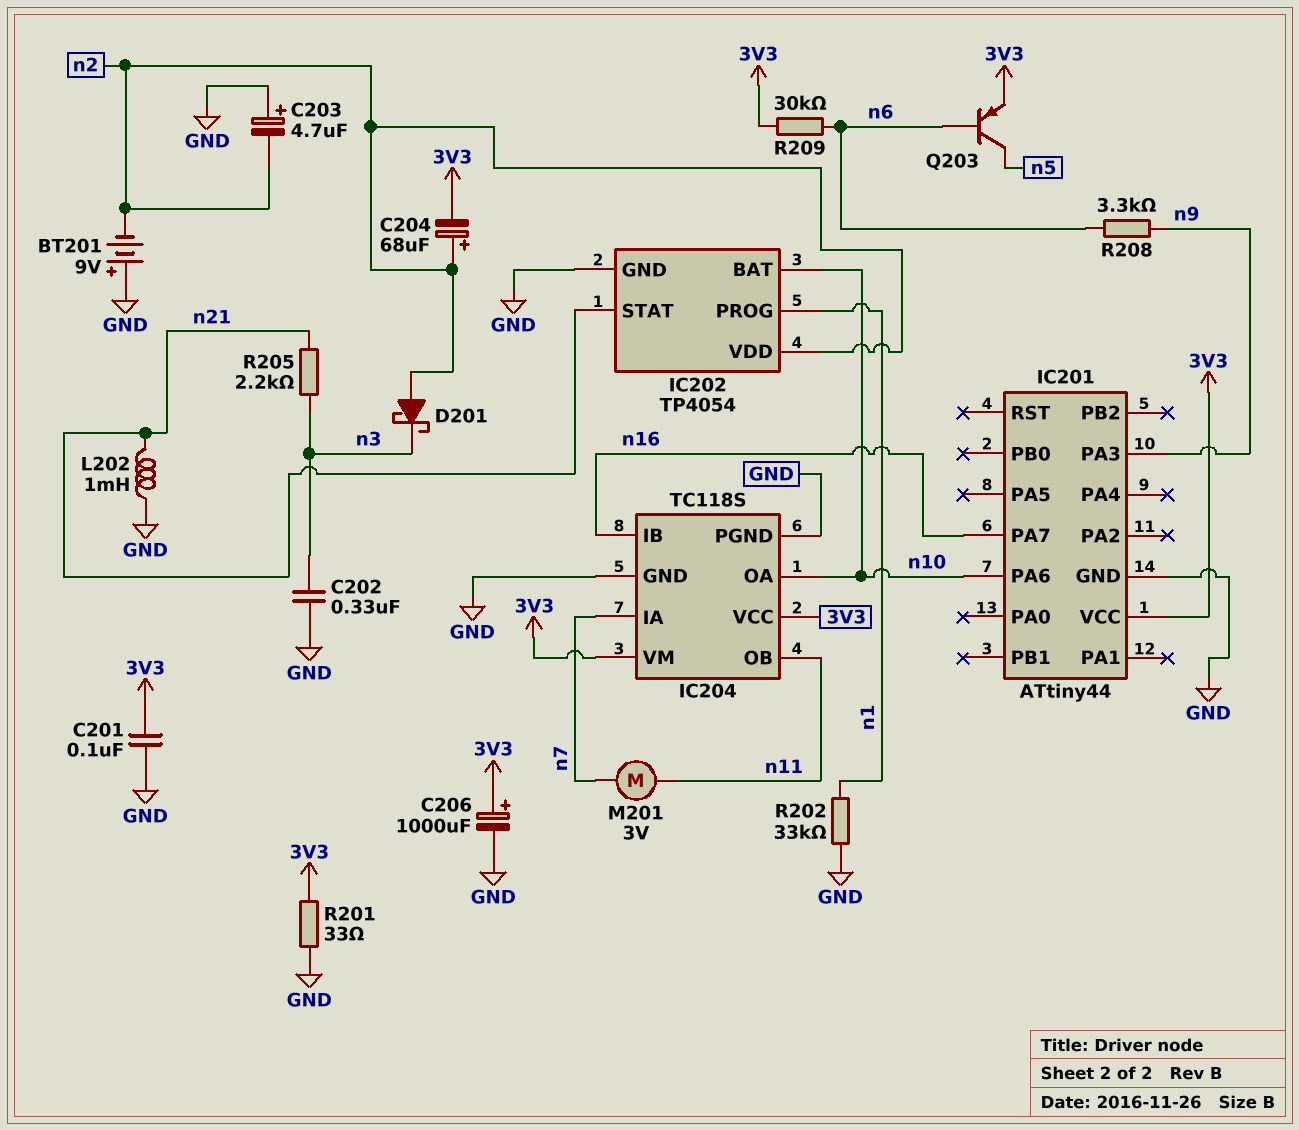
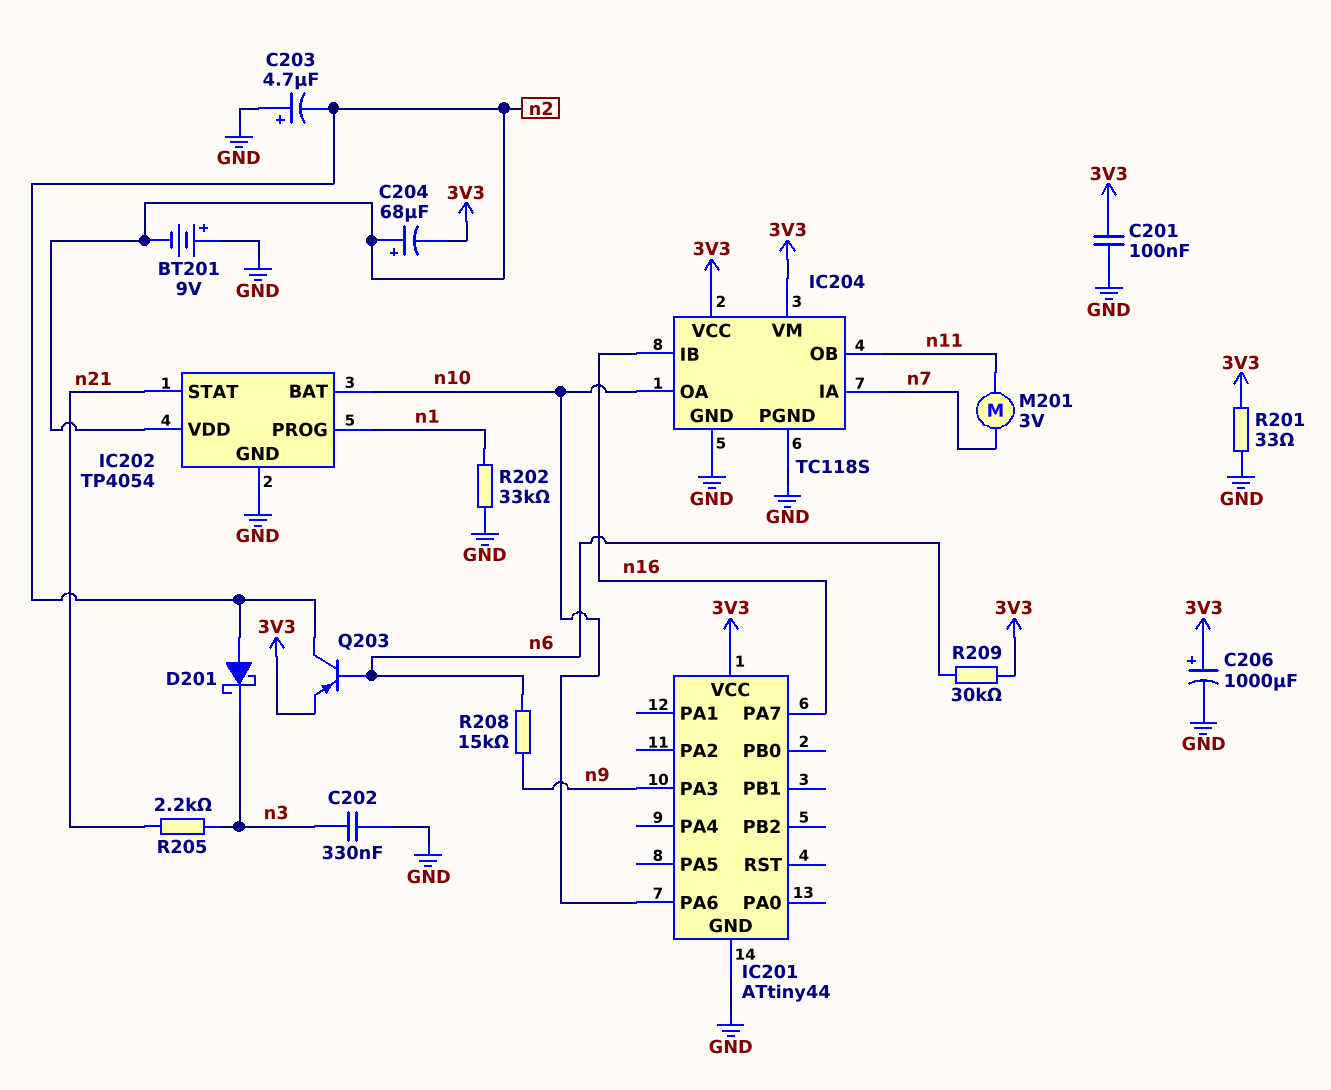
L202: 1mH (GND, n21) -> none
Q203: PNP (B n6, C n5, E 3V3) -> PNP (B n6, C n2, E 3V3)
R208: 3.3k (n6, n9) -> 15k (n6, n9)

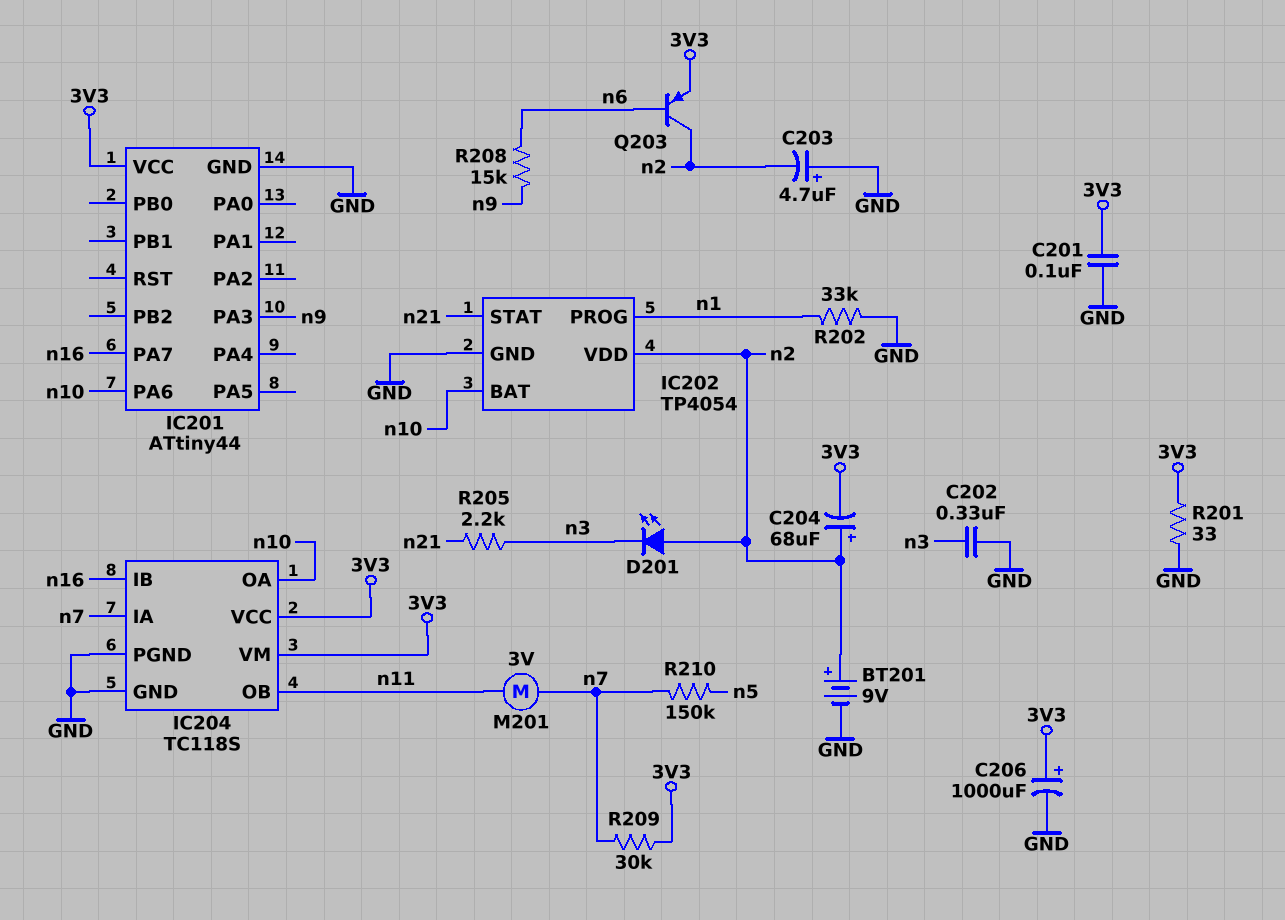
BT201: 9V (plus GND, minus n2) -> 9V (plus n2, minus GND)
D201: schottky (A n2, K n3) -> LED (A n2, K n3)
R209: 30k (3V3, n6) -> 30k (3V3, n7)
R210: none -> 150k (n5, n7)

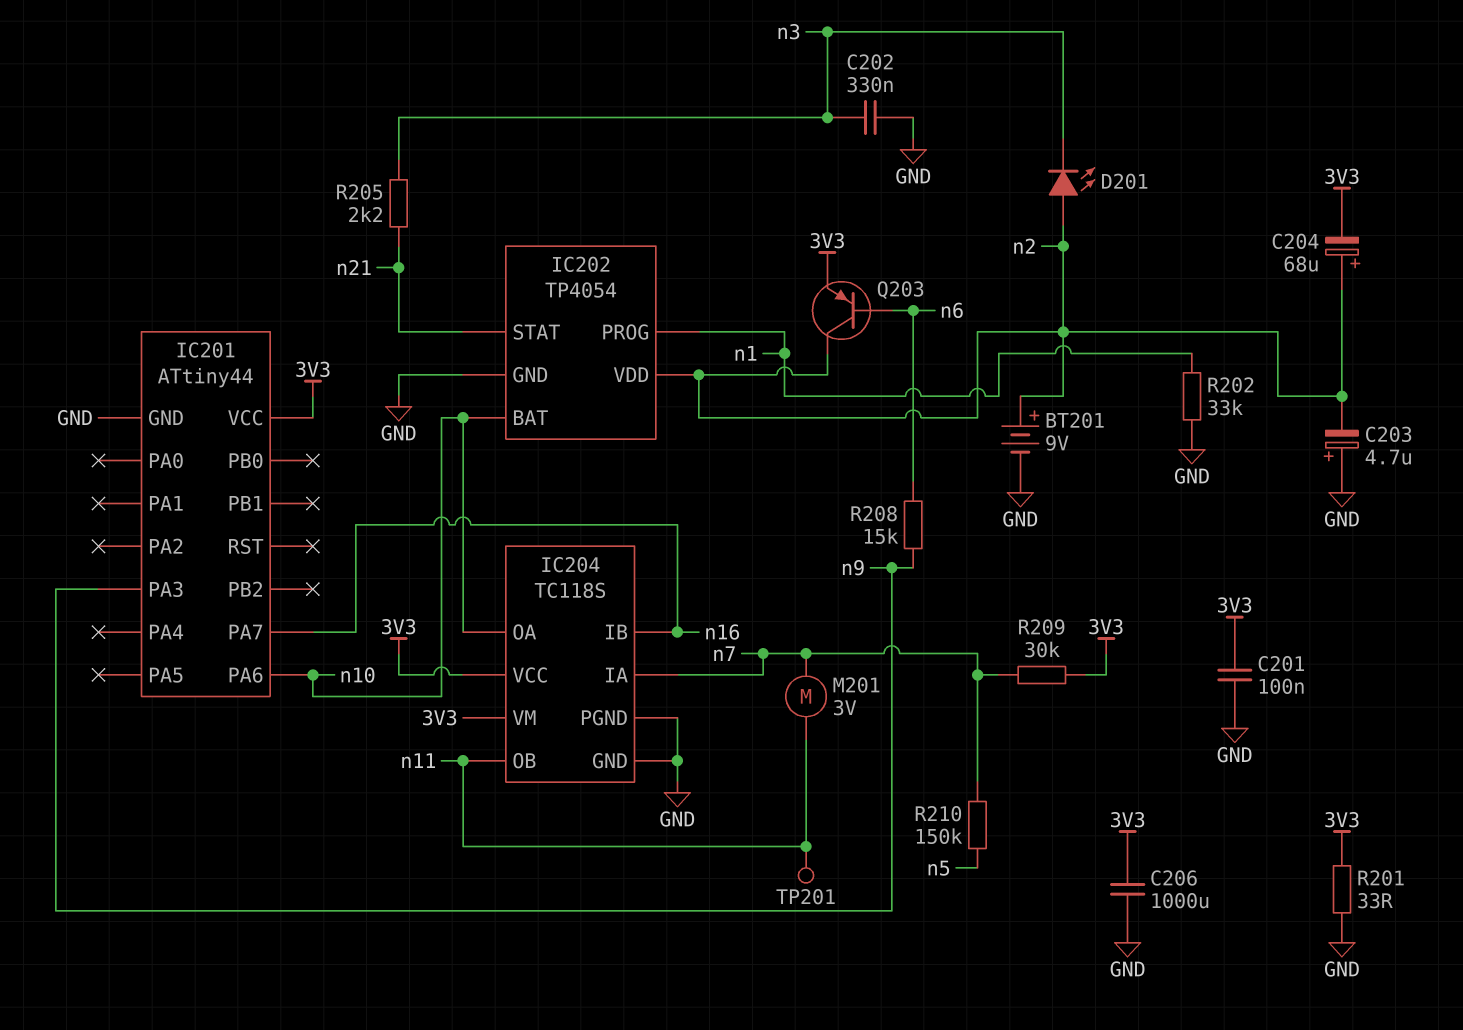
C206: 1000uF (plus 3V3, minus GND) -> 1000uF (3V3, GND)
TP201: none -> test point (n11)

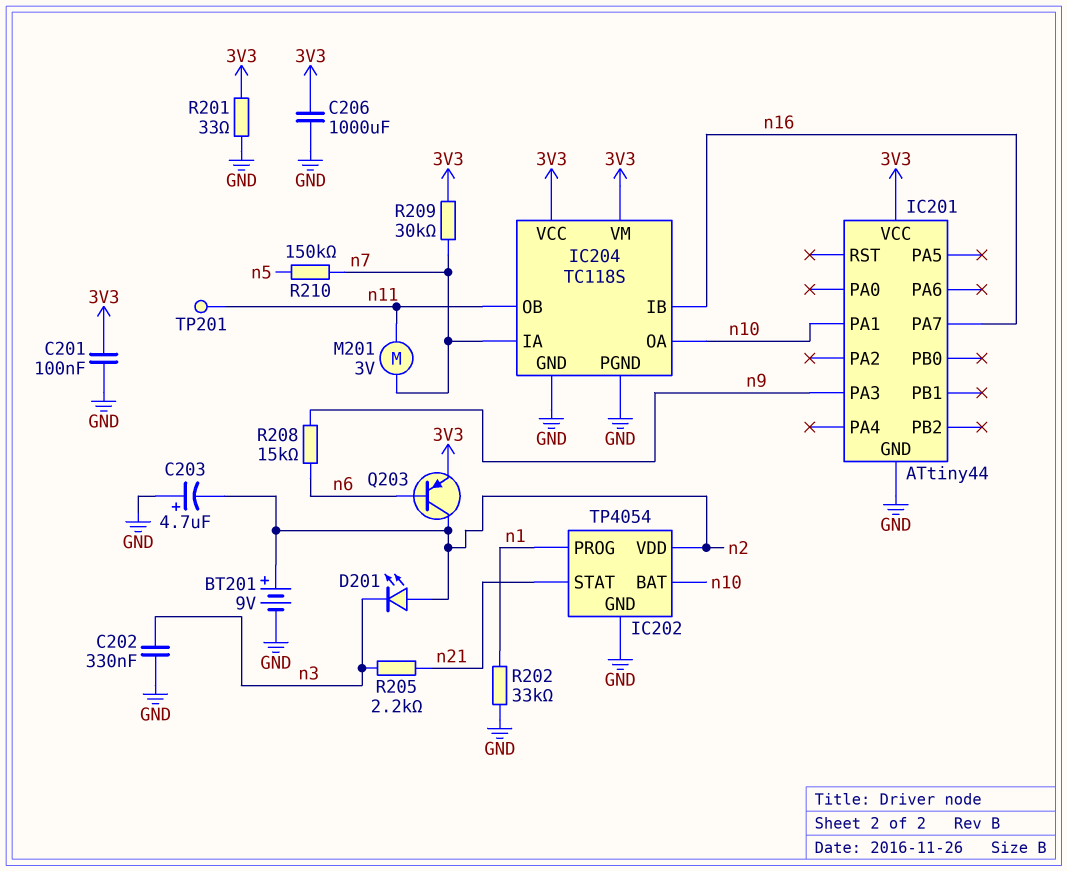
C204: 68uF (plus n2, minus 3V3) -> none
IC201 pin PA1: none -> n10
IC201 pin PA6: n10 -> none

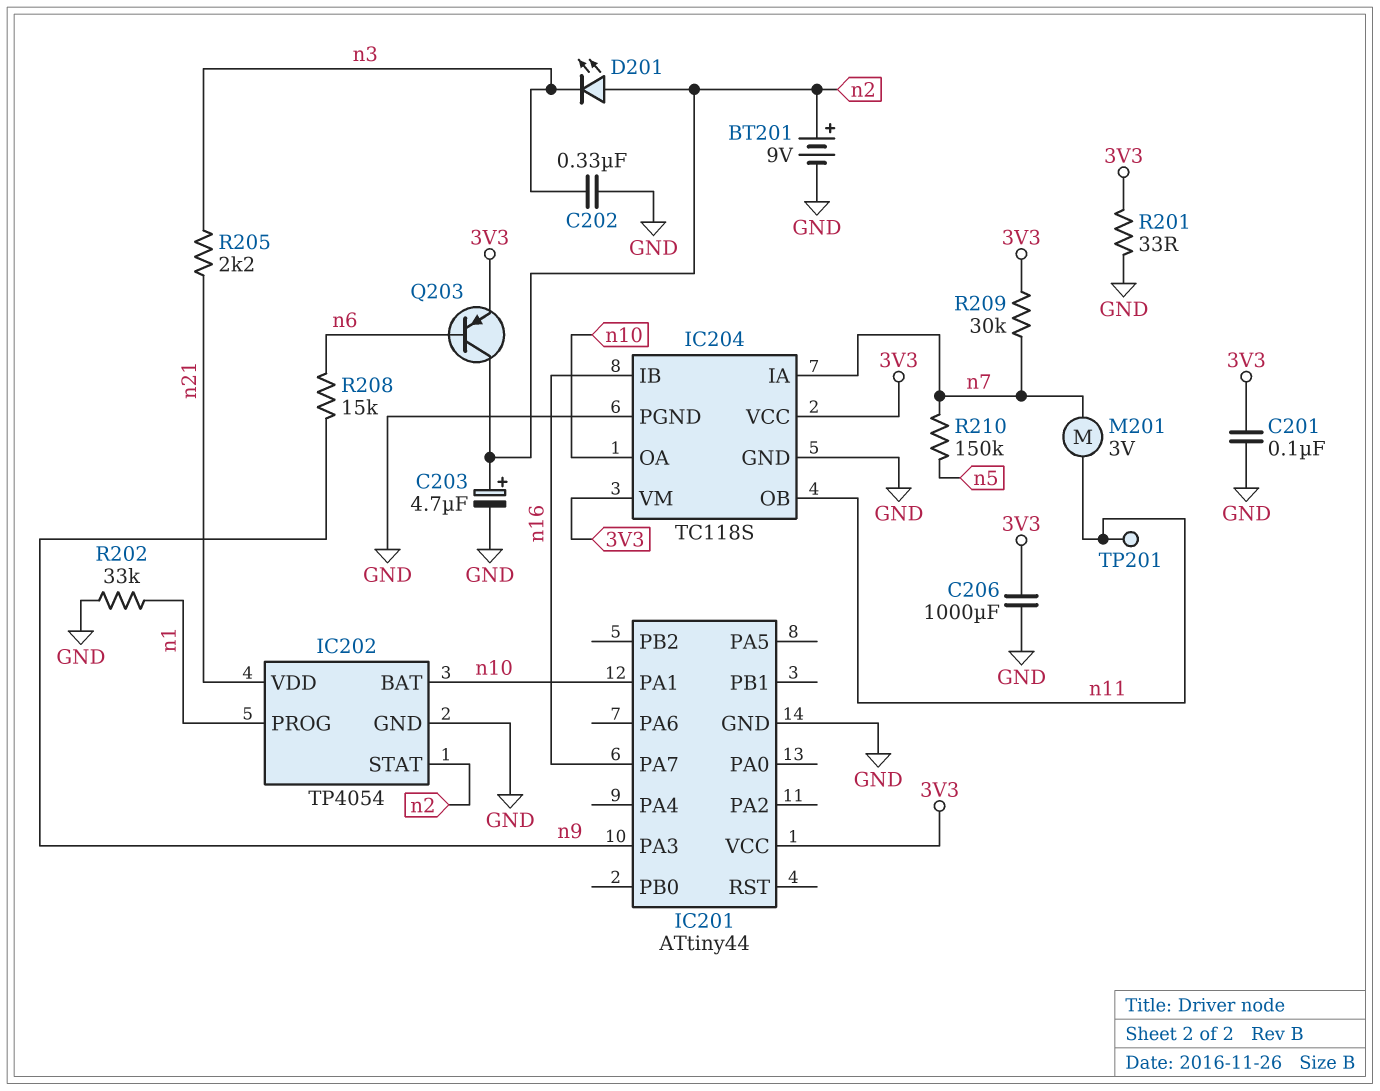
C203: 4.7uF (plus GND, minus n2) -> 4.7uF (plus n2, minus GND)
IC202 pin STAT: n21 -> n2
IC202 pin VDD: n2 -> n21

